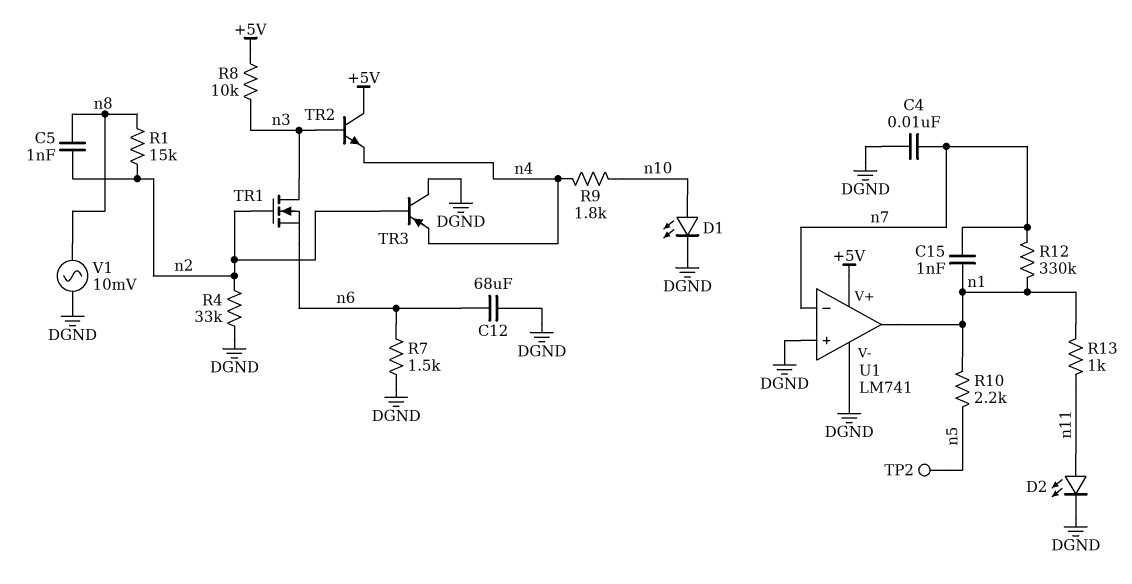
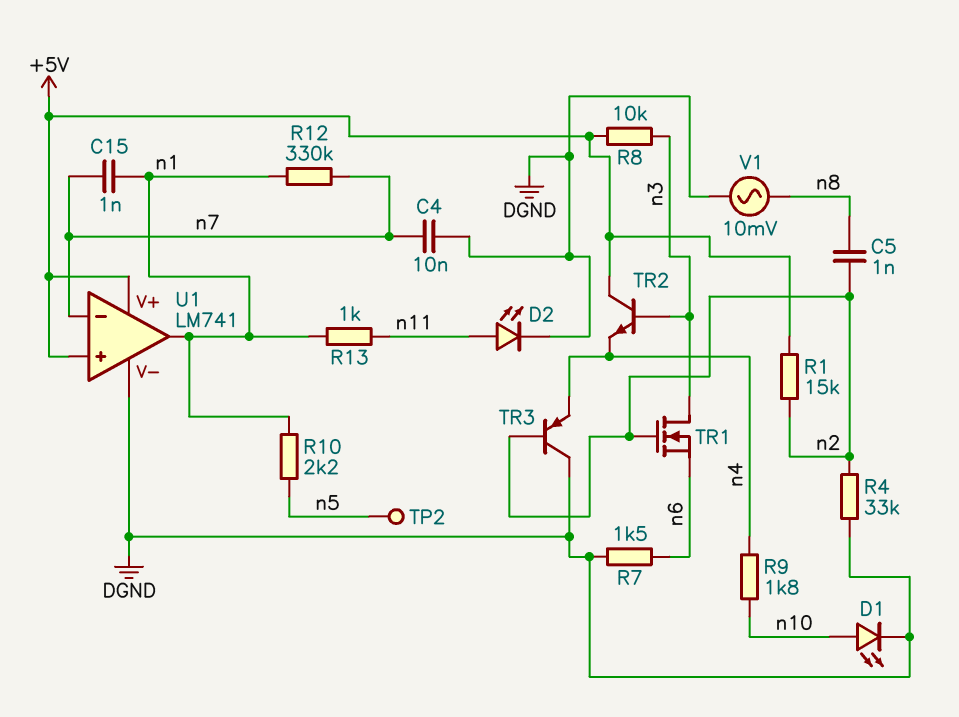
C12: 68uF (DGND, n6) -> none
R1: 15k (n2, n8) -> 15k (+5V, n2)
U1 pin in+: DGND -> +5V

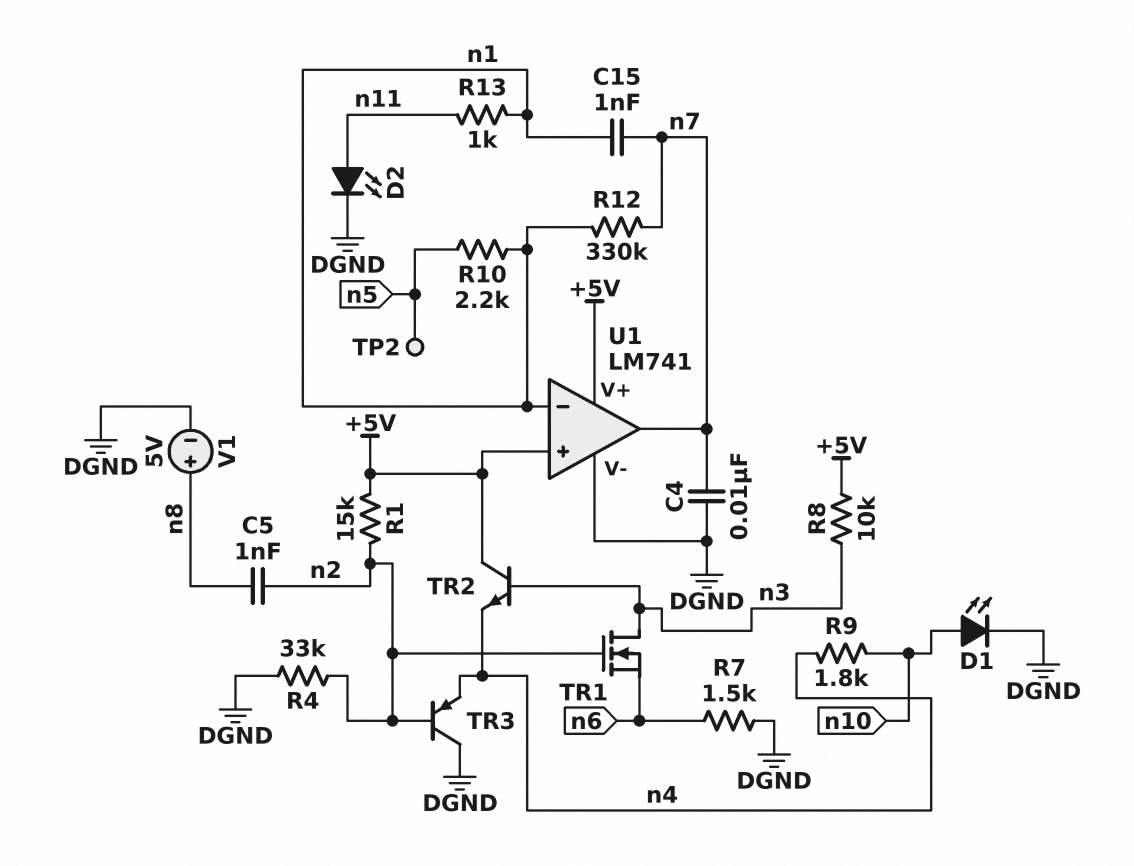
U1 pin in-: n7 -> n1
U1 pin out: n1 -> n7
V1: AC 10mV (DGND, n8) -> 5V (plus n8, minus DGND)

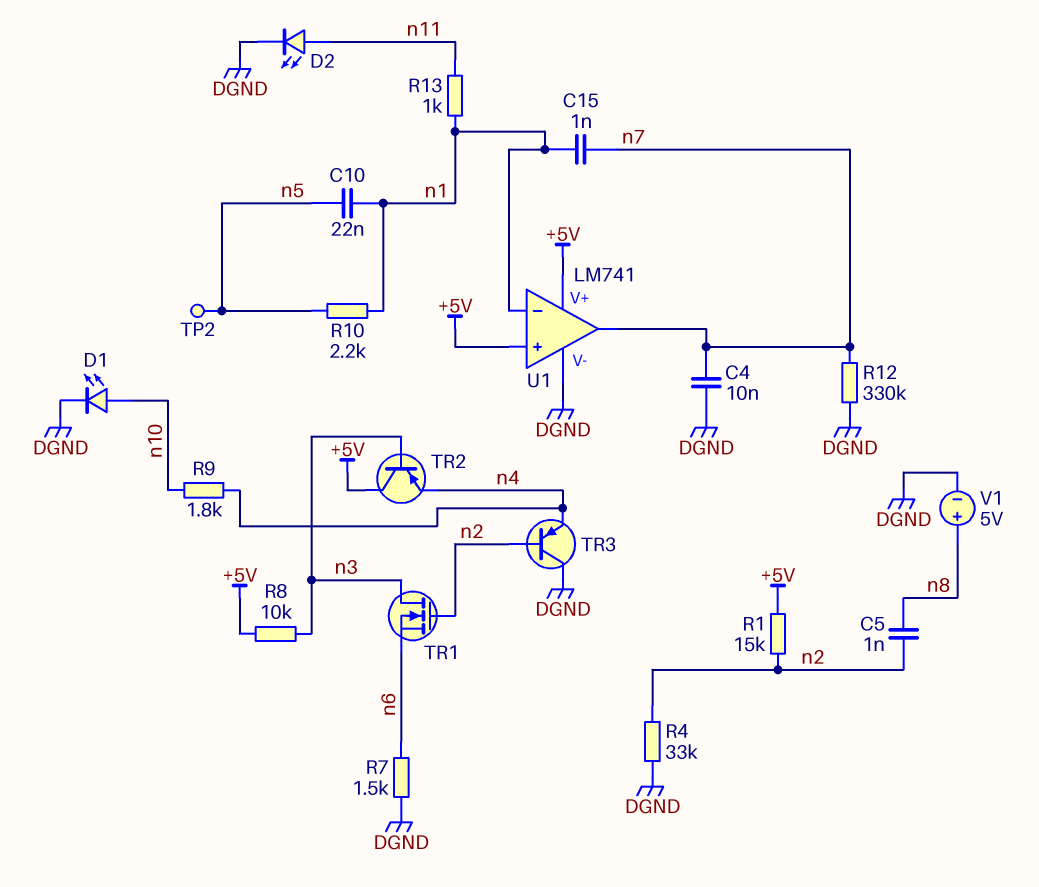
C10: none -> 22nF (n1, n5)
R12: 330k (n1, n7) -> 330k (DGND, n7)
TR2: NPN (B n3, C +5V, E n4) -> PNP (B n3, C +5V, E n4)

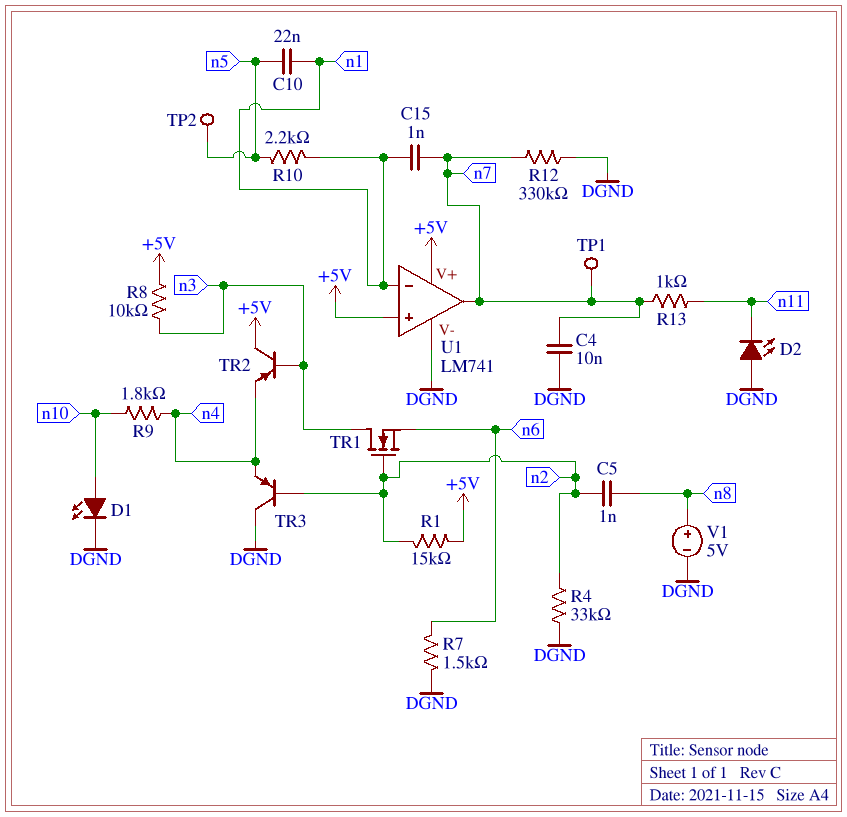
D2: LED (A n11, K DGND) -> LED (A DGND, K n11)
R13: 1k (n1, n11) -> 1k (n7, n11)
TP1: none -> test point (n7)

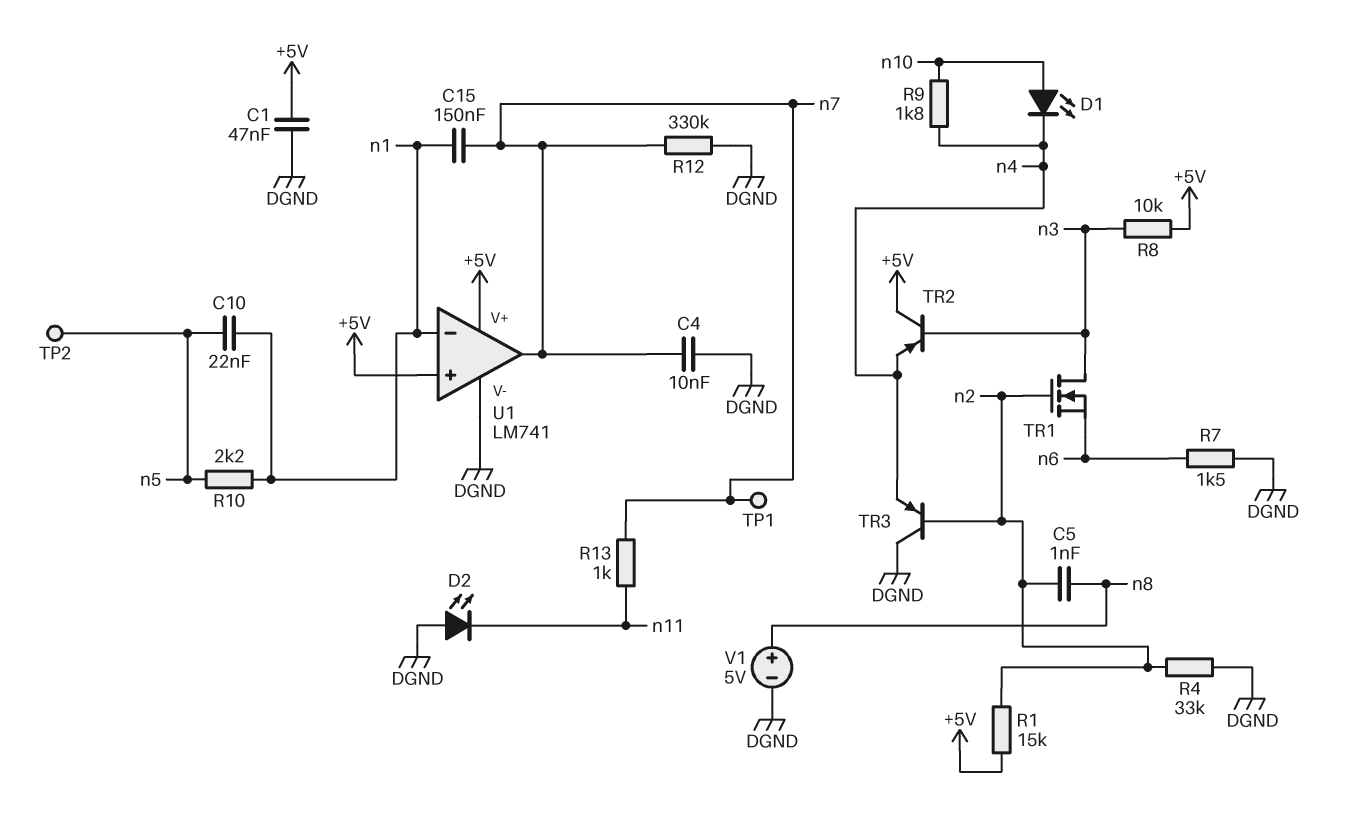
C1: none -> 47nF (+5V, DGND)
C15: 1nF (n1, n7) -> 150nF (n1, n7)
D1: LED (A n10, K DGND) -> LED (A n10, K n4)

